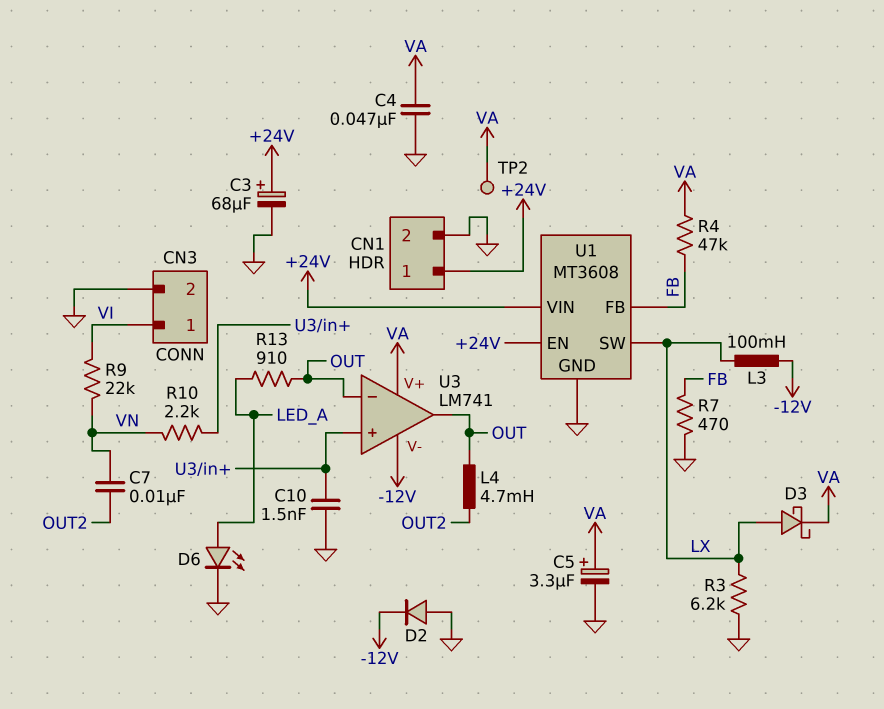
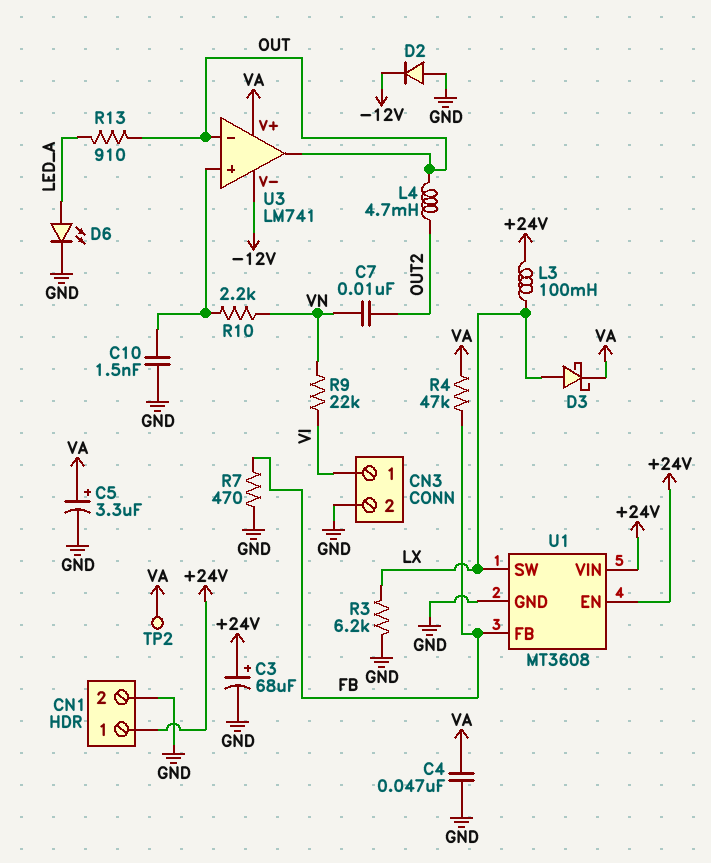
L3: 100mH (-12V, LX) -> 100mH (+24V, LX)

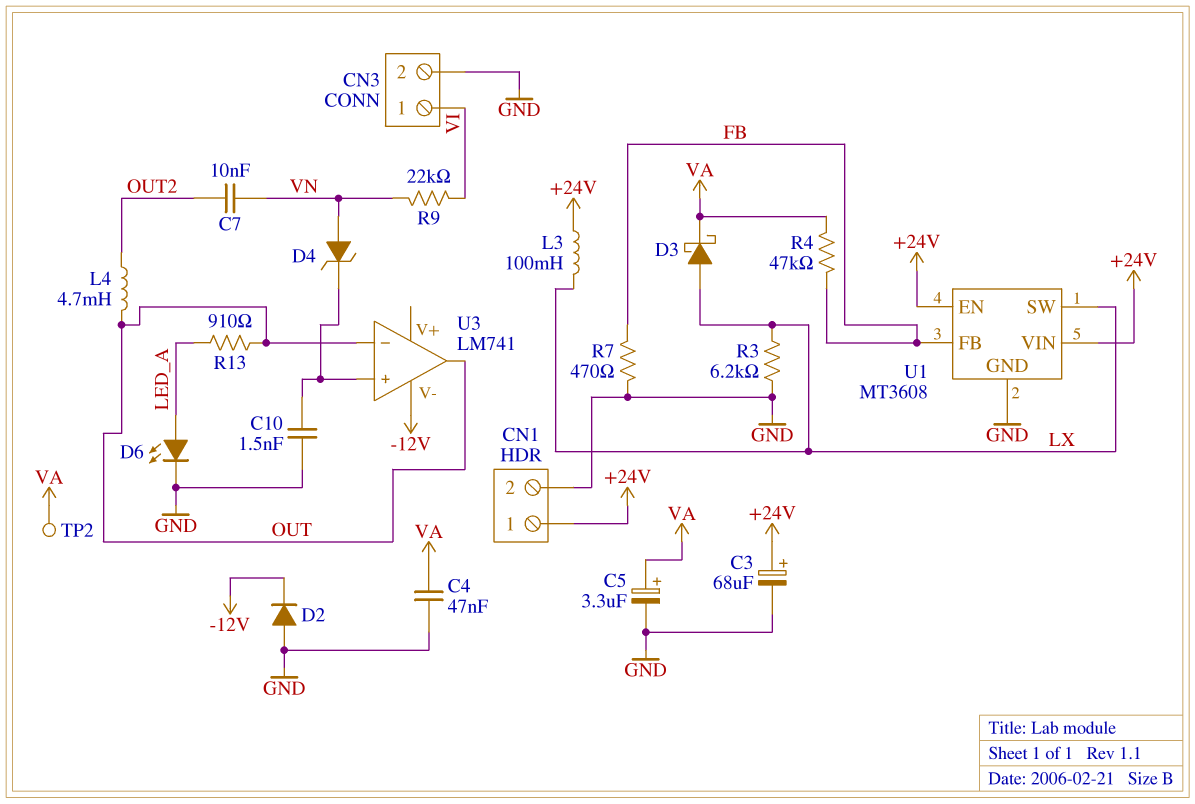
D4: none -> zener (A VN, K U3/in+)
R10: 2.2k (U3/in+, VN) -> none
U3 pin V+: VA -> none

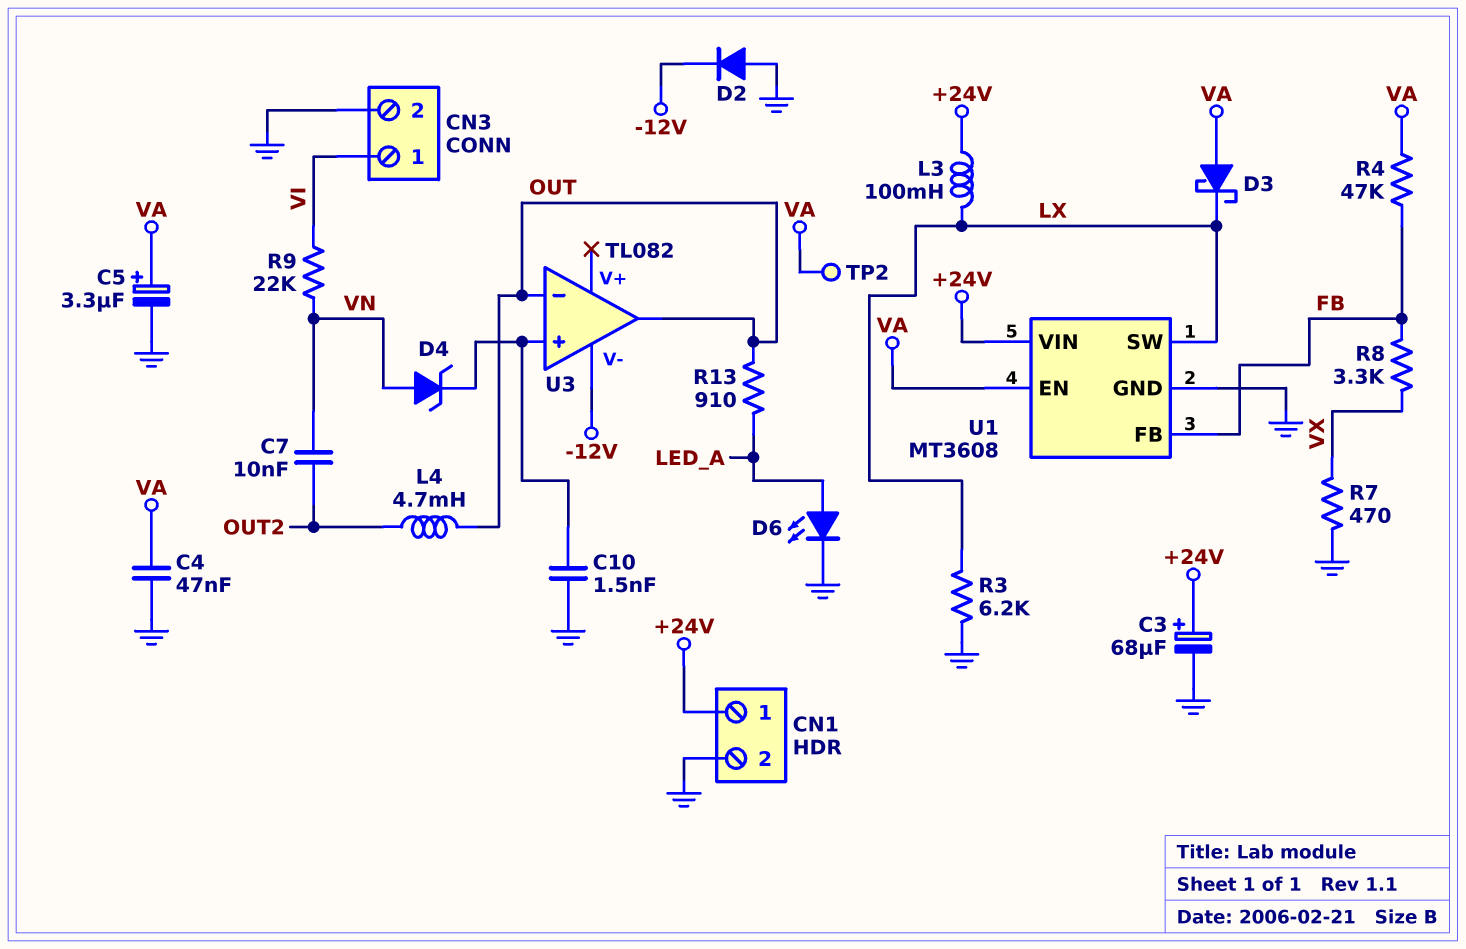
D3: schottky (A LX, K VA) -> schottky (A VA, K LX)
R7: 470 (FB, GND) -> 470 (GND, VX)
R8: none -> 3.3k (FB, VX)
U1 pin EN: +24V -> VA
U3: LM741 -> TL082

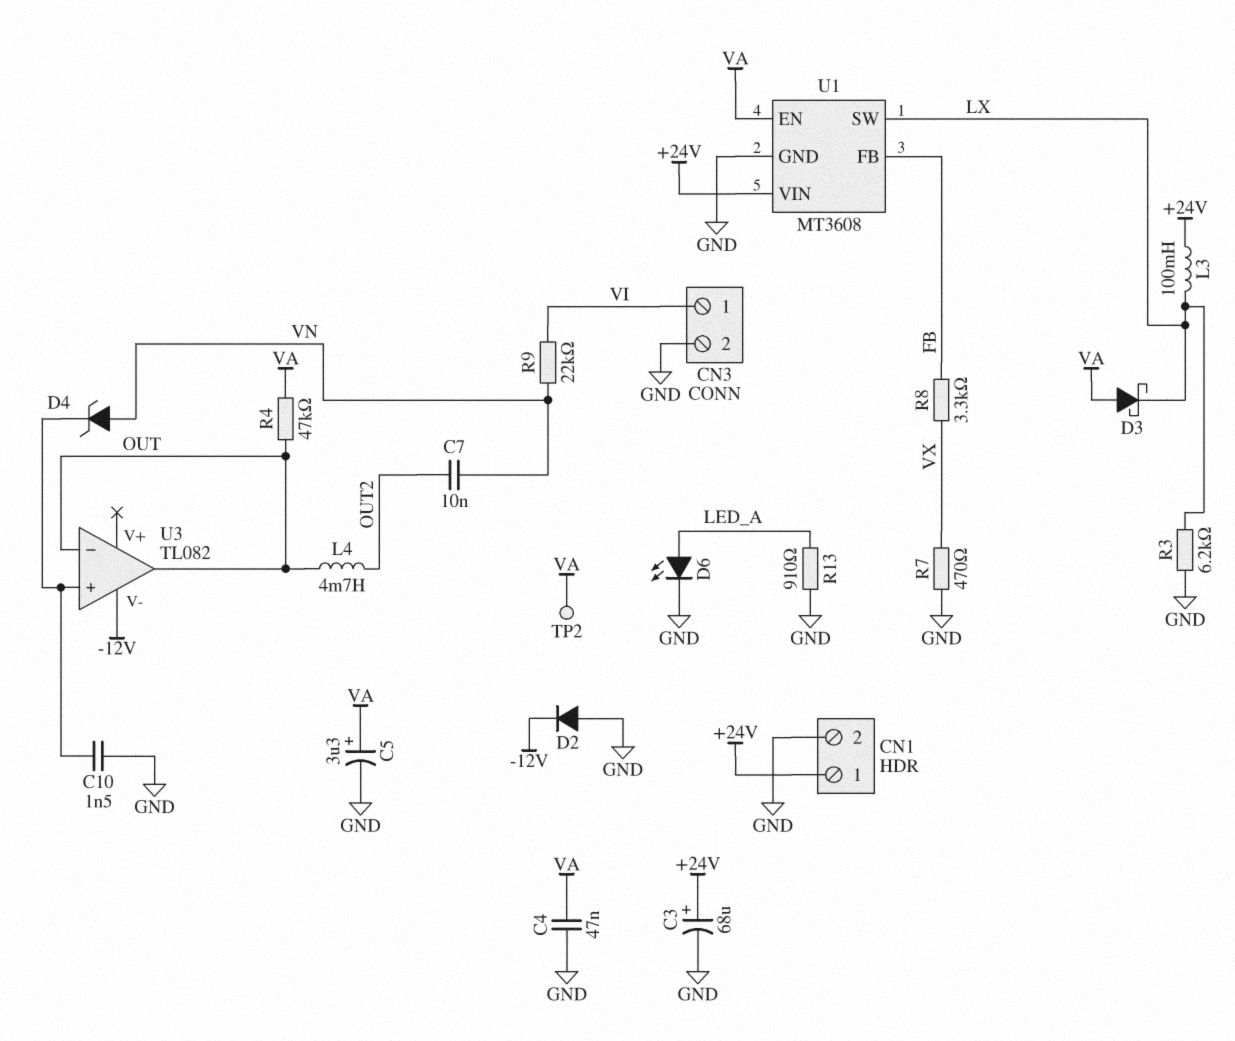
R4: 47k (FB, VA) -> 47k (OUT, VA)
R13: 910 (LED_A, OUT) -> 910 (GND, LED_A)

